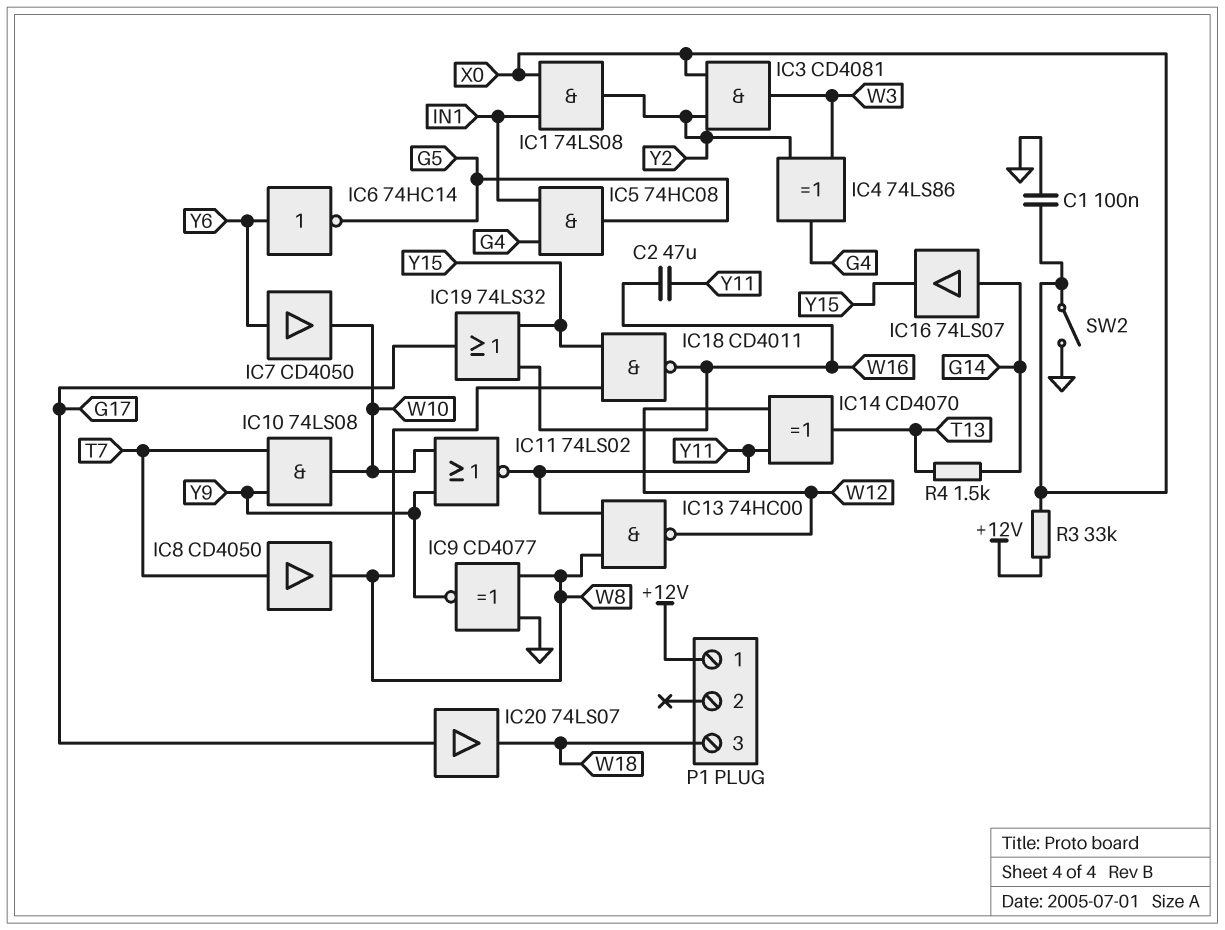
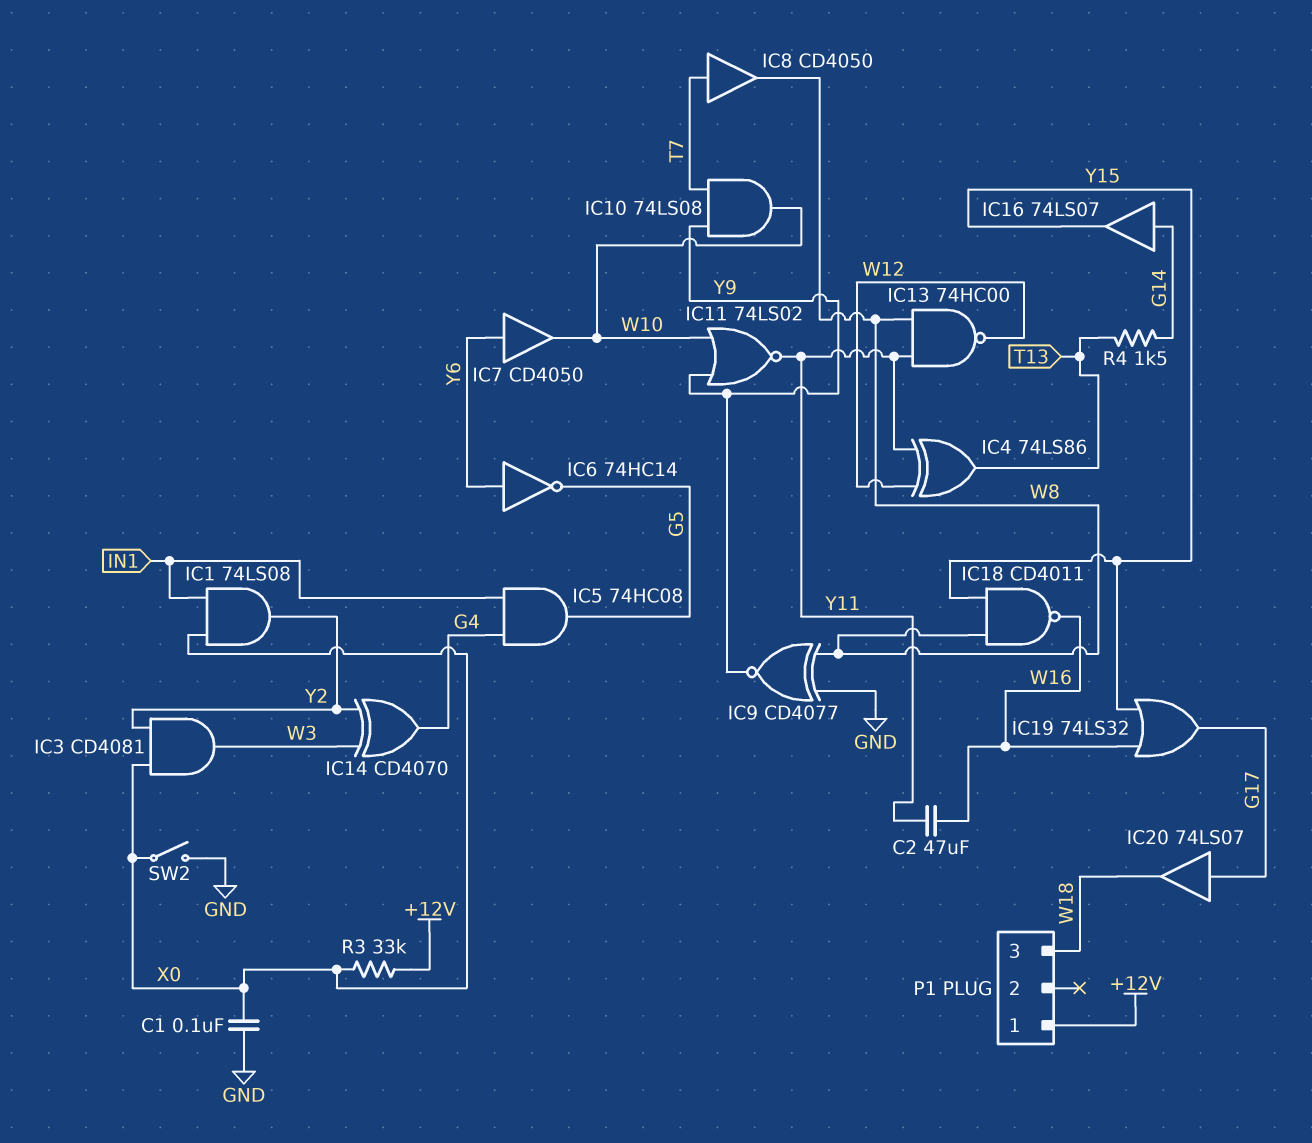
IC4: XOR 74LS86 (in W3, in Y2, out G4) -> XOR 74LS86 (in W12, in Y11, out T13)
IC14: XOR CD4070 (in W12, in Y11, out T13) -> XOR CD4070 (in W3, in Y2, out G4)

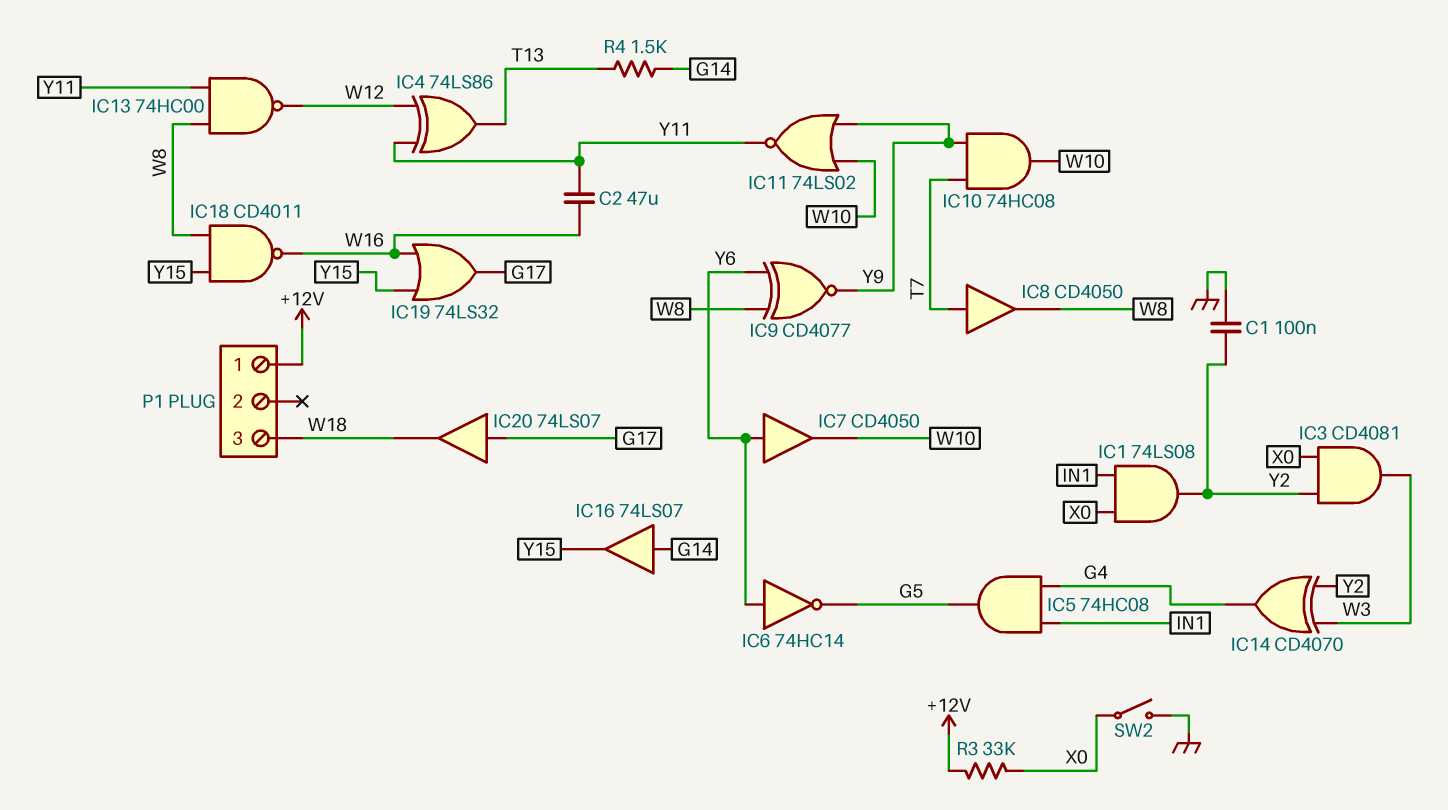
C1: 100nF (GND, X0) -> 100nF (GND, Y2)
IC9: XNOR CD4077 (in GND, in W8, out Y9) -> XNOR CD4077 (in W8, in Y6, out Y9)
IC10: AND 74LS08 (in T7, in Y9, out W10) -> AND 74HC08 (in T7, in Y9, out W10)

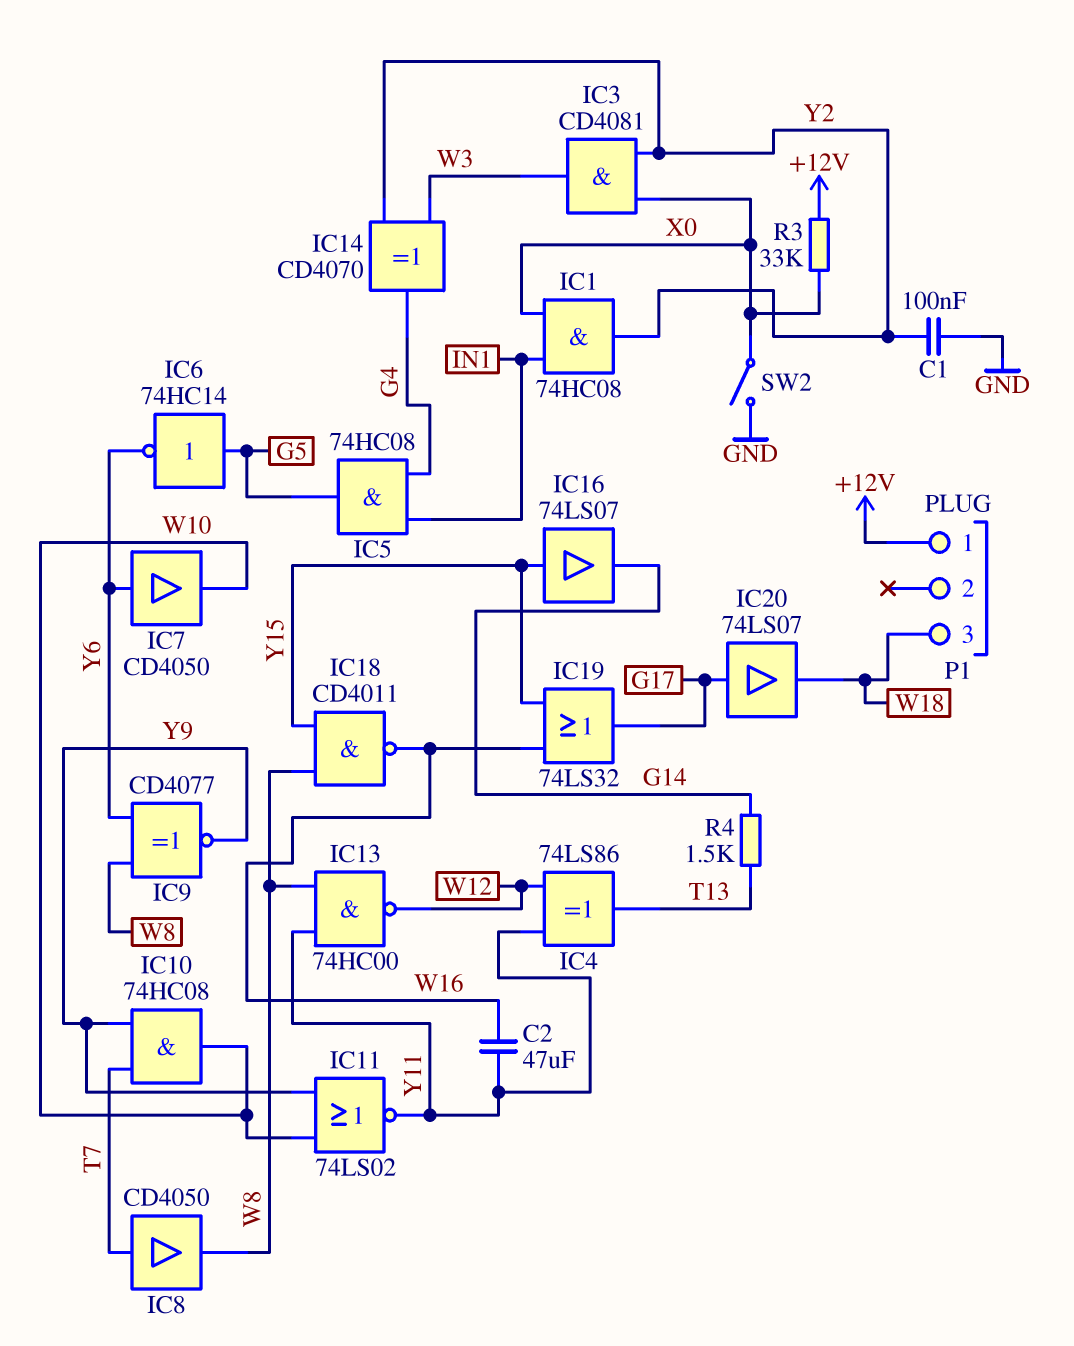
IC1: AND 74LS08 (in IN1, in X0, out Y2) -> AND 74HC08 (in IN1, in X0, out Y2)
IC6: NOT 74HC14 (in Y6, out G5) -> NOT 74HC14 (in G5, out Y6)
IC16: buffer 74LS07 (in G14, out Y15) -> buffer 74LS07 (in Y15, out G14)

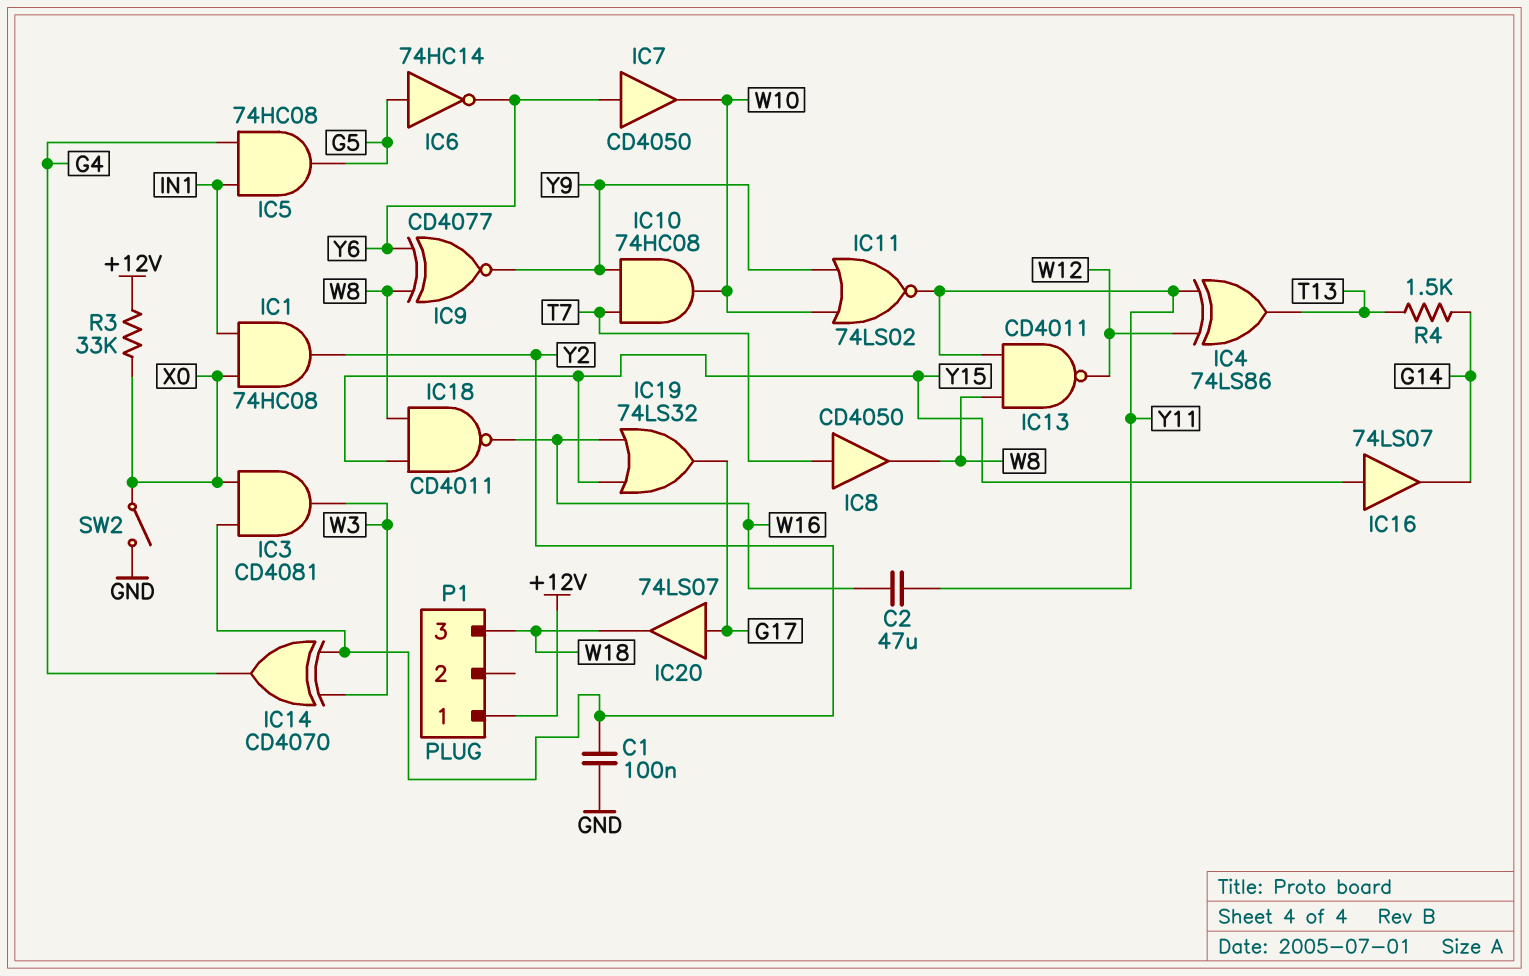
IC13: NAND 74HC00 (in W8, in Y11, out W12) -> NAND CD4011 (in W8, in Y11, out W12)

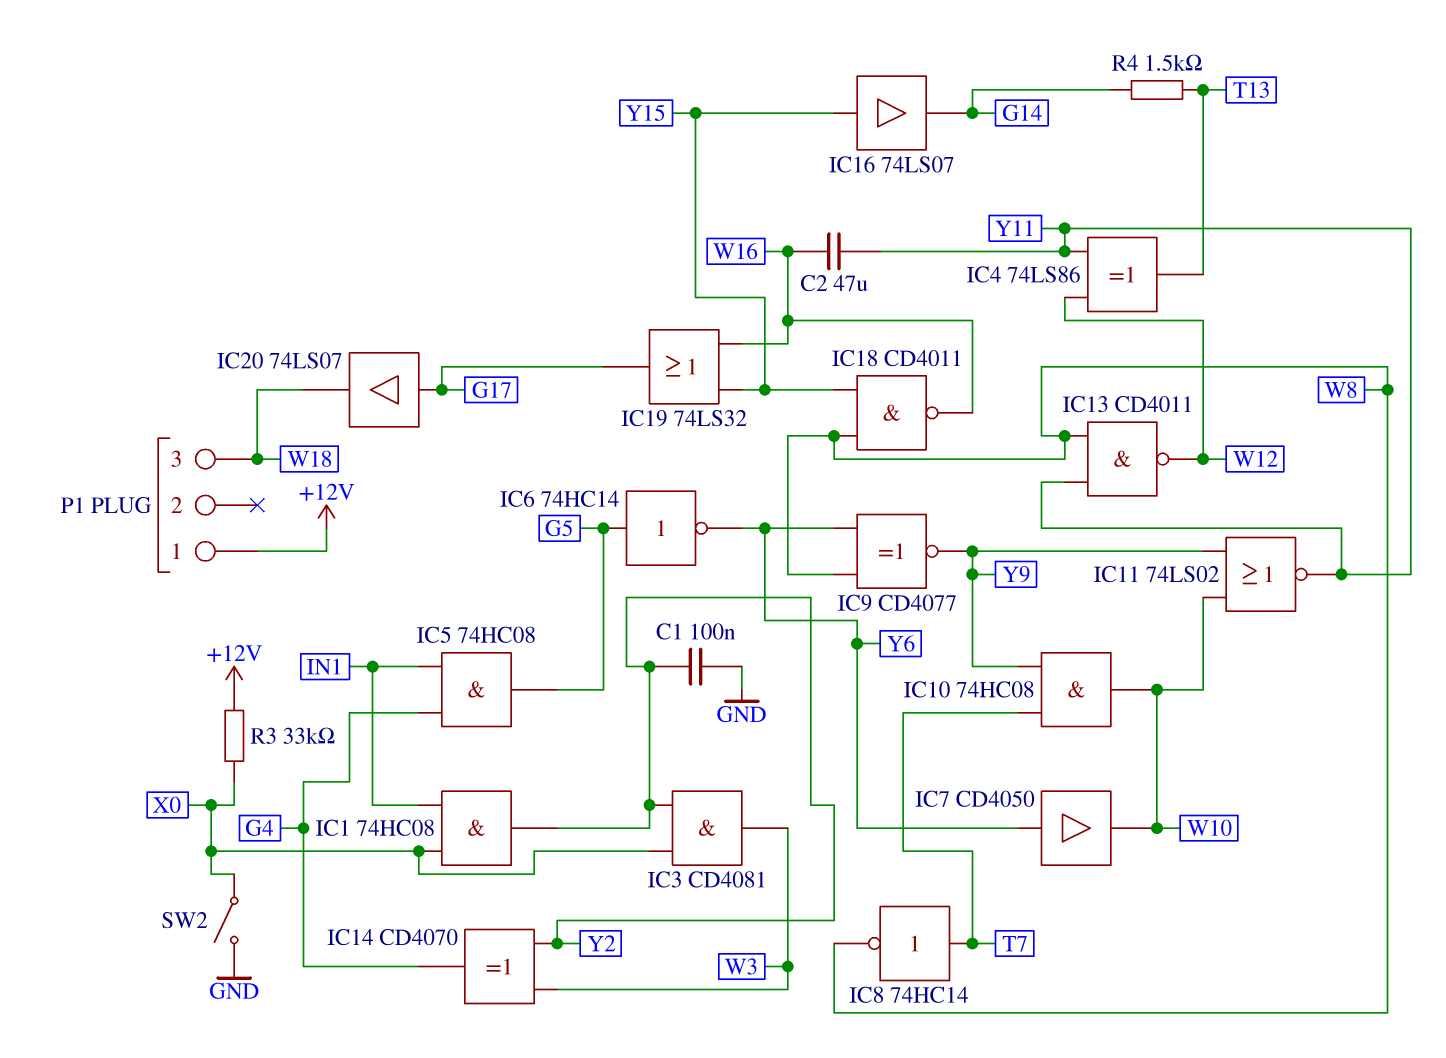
IC8: buffer CD4050 (in T7, out W8) -> NOT 74HC14 (in T7, out W8)

